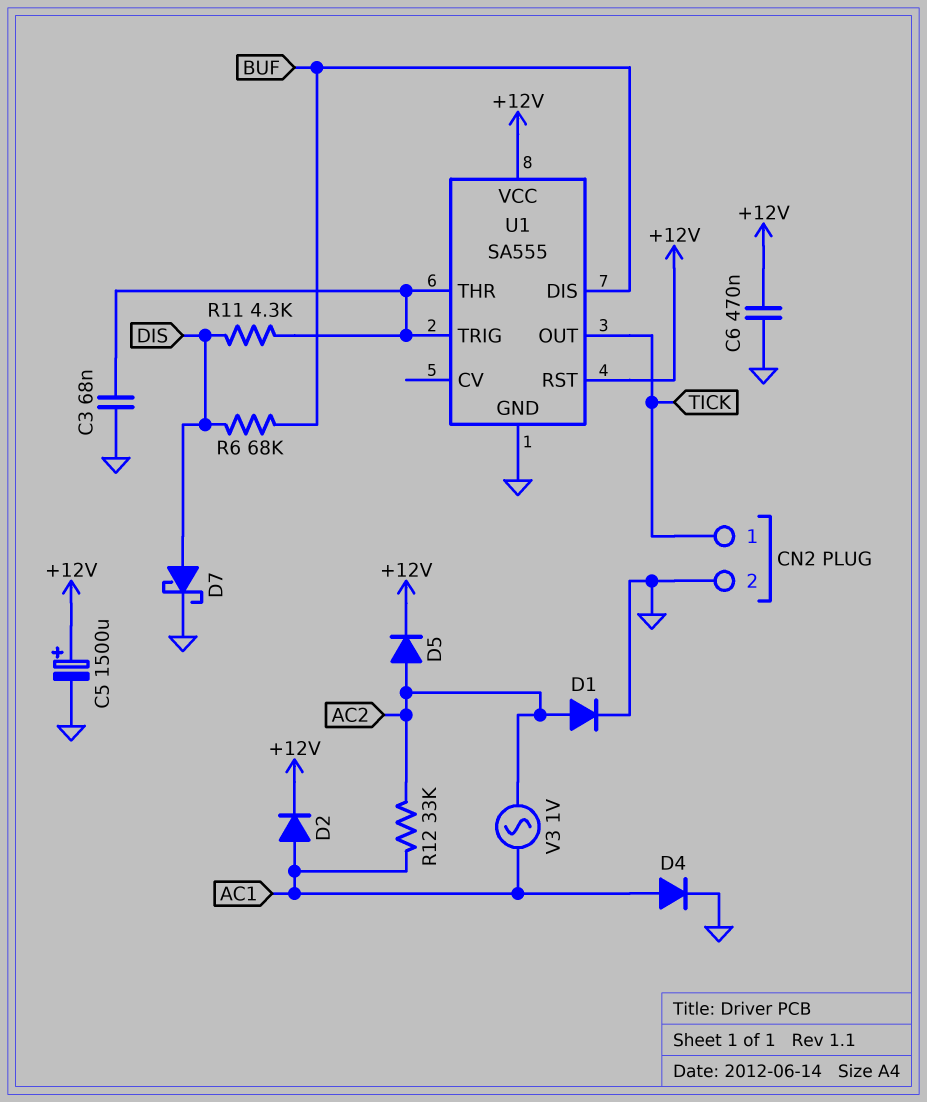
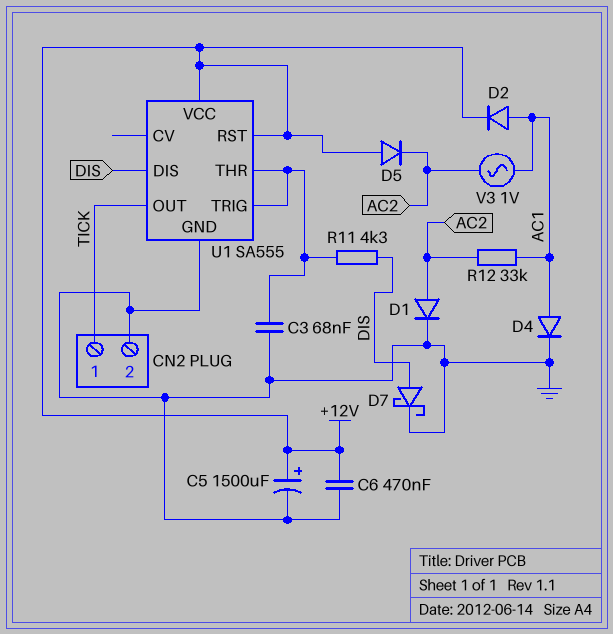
D5: diode (A AC2, K +12V) -> diode (A +12V, K AC2)
R6: 68k (BUF, DIS) -> none
U1 pin DIS: BUF -> DIS

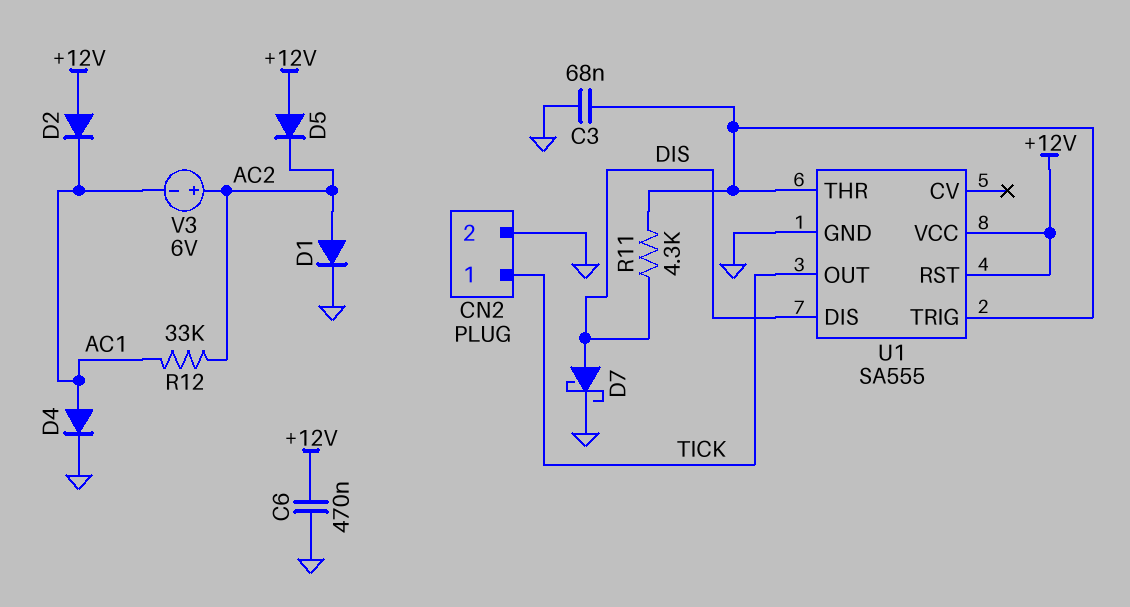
C5: 1500uF (plus +12V, minus GND) -> none
D2: diode (A AC1, K +12V) -> diode (A +12V, K AC1)
V3: AC 1V (AC1, AC2) -> 6V (plus AC2, minus AC1)

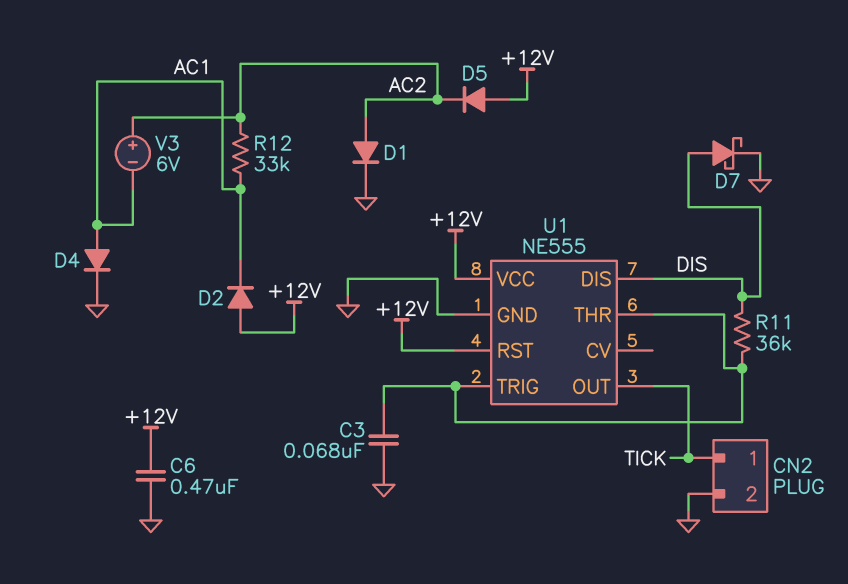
R11: 4.3k (DIS, U1/THR) -> 36k (DIS, U1/THR)
U1: SA555 -> NE555

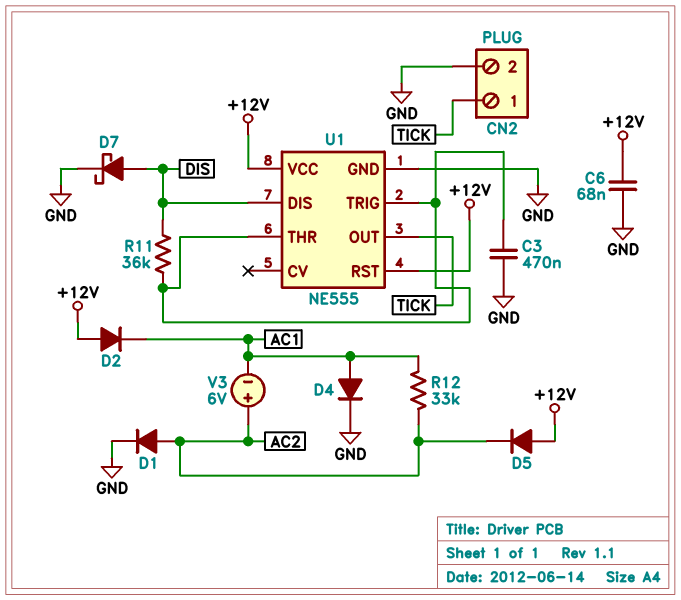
C3: 68nF (GND, U1/THR) -> 470nF (GND, U1/THR)
C6: 470nF (+12V, GND) -> 68nF (+12V, GND)

